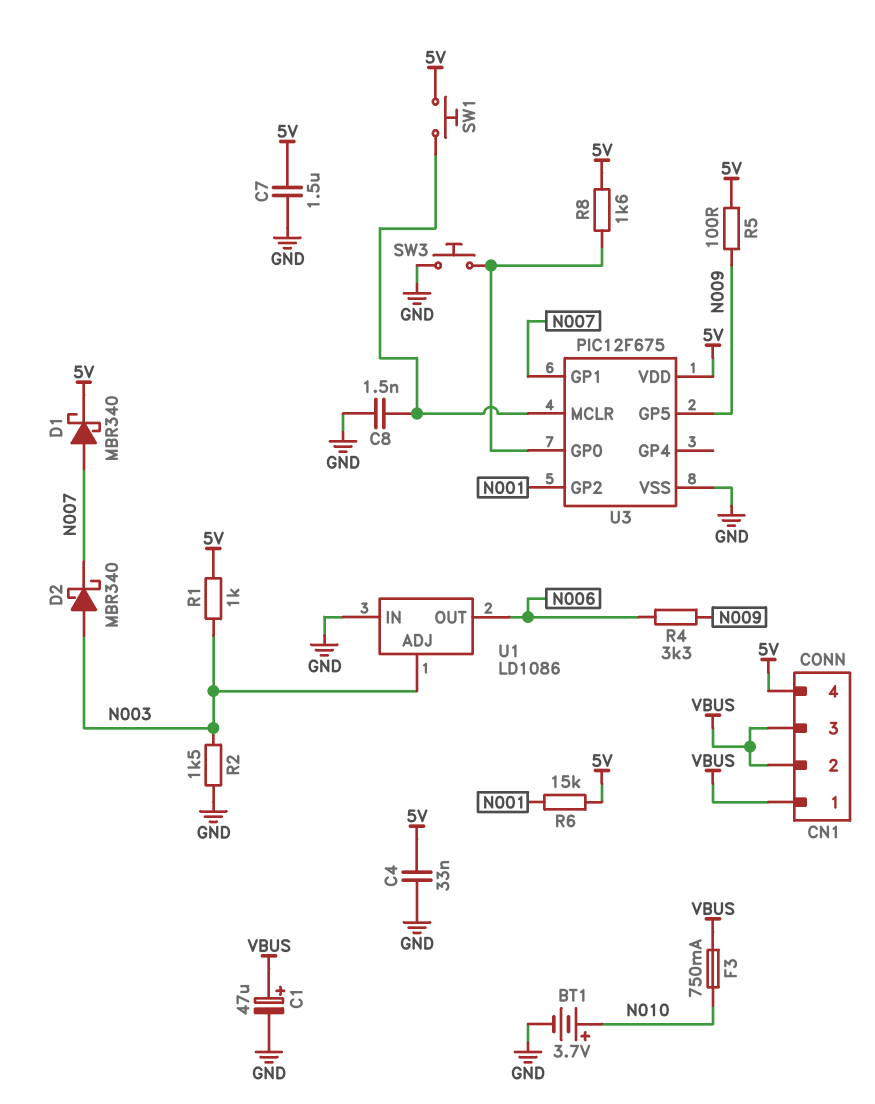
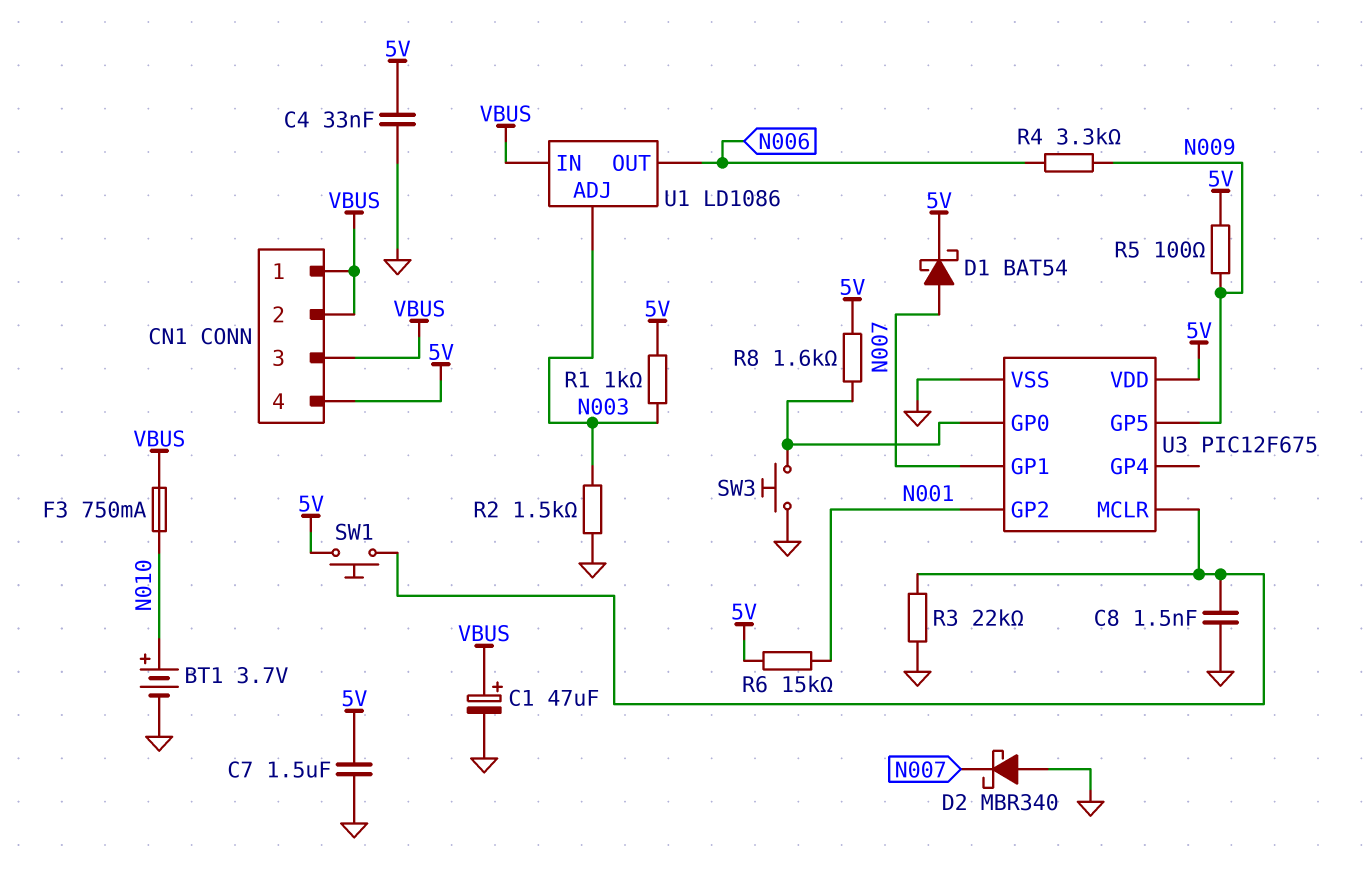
D1: schottky MBR340 (A N007, K 5V) -> schottky BAT54 (A N007, K 5V)
D2: schottky MBR340 (A N003, K N007) -> schottky MBR340 (A GND, K N007)
R3: none -> 22k (GND, U3/MCLR)
U1 pin IN: GND -> VBUS

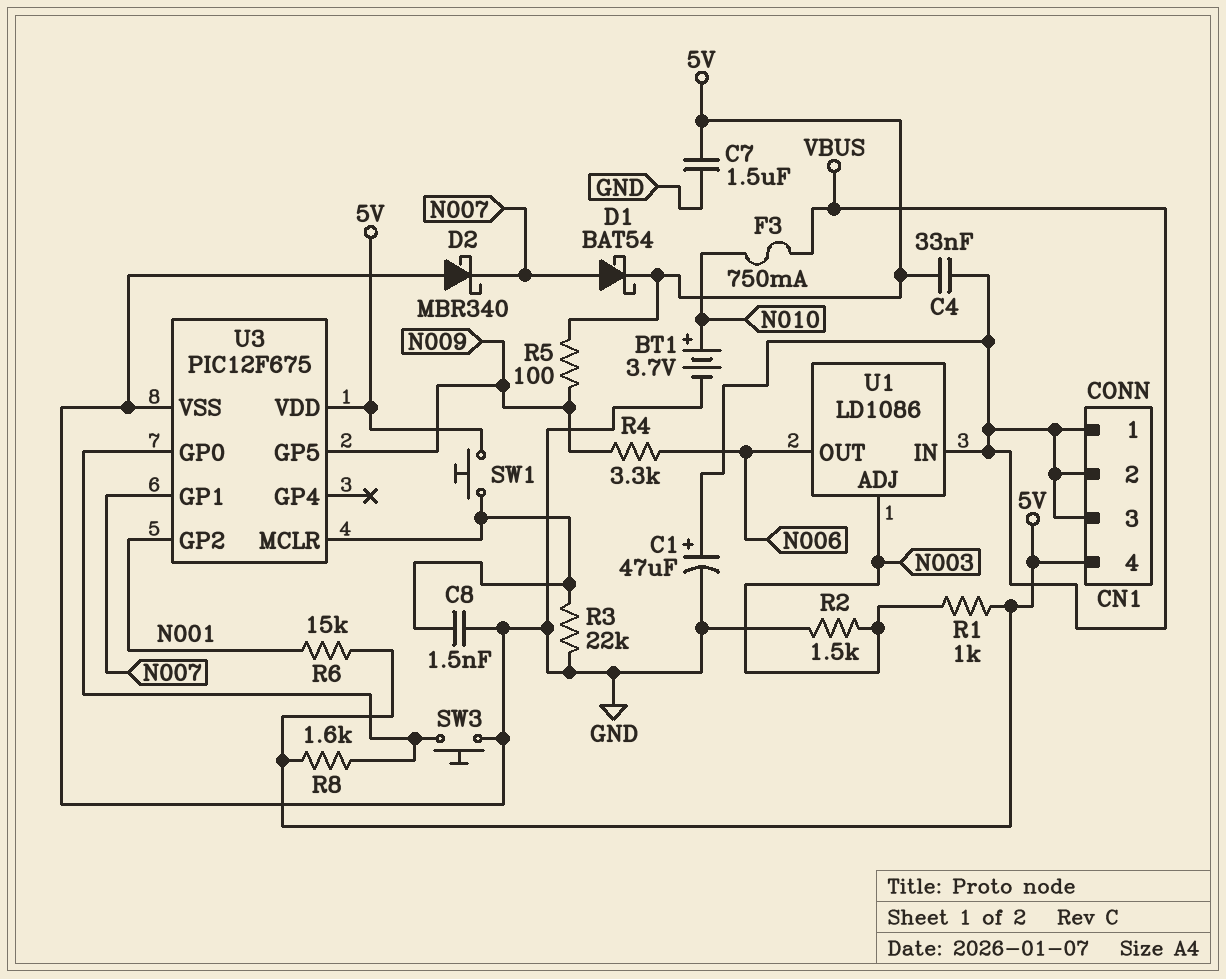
C4: 33nF (5V, GND) -> 33nF (5V, VBUS)

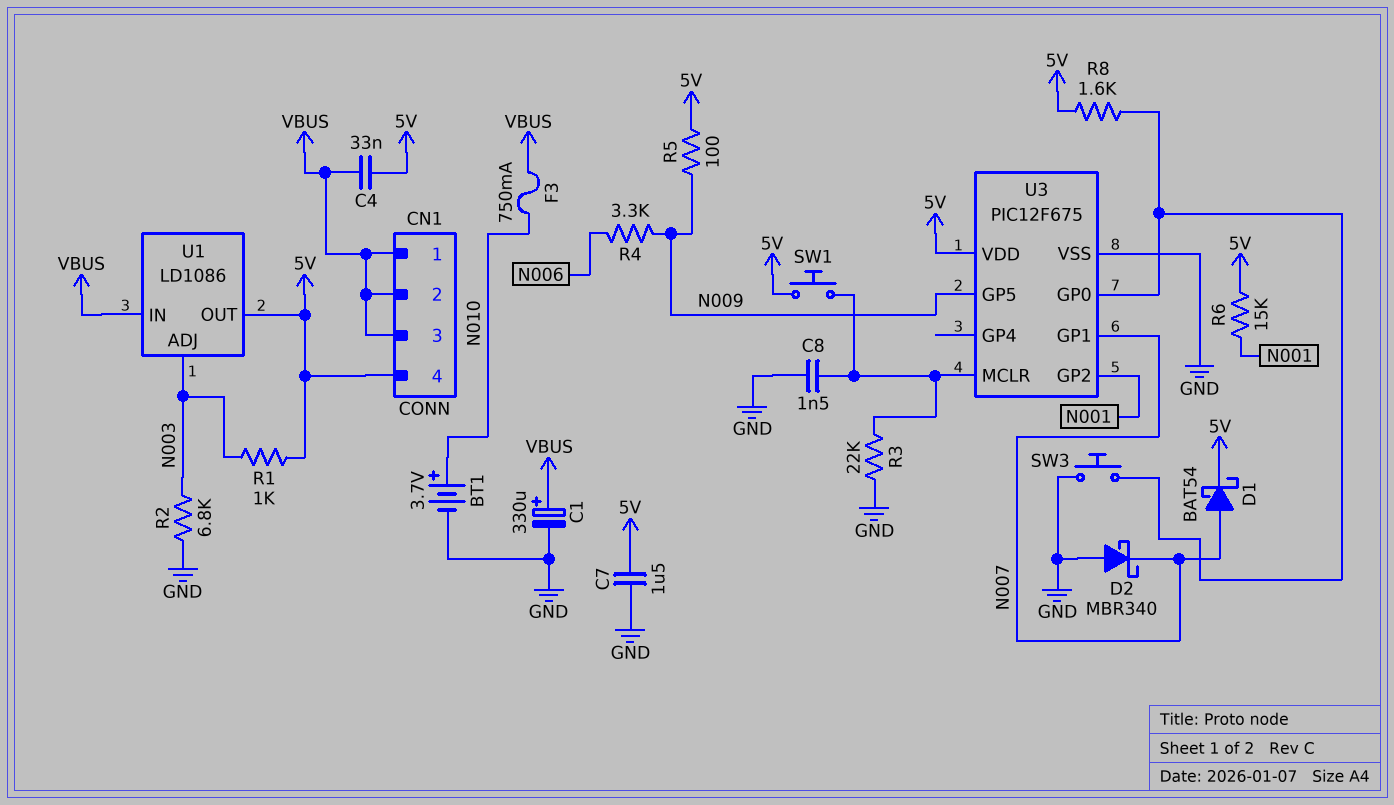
C1: 47uF (plus VBUS, minus GND) -> 330uF (plus VBUS, minus GND)
R2: 1.5k (GND, N003) -> 6.8k (GND, N003)
U1 pin OUT: N006 -> 5V

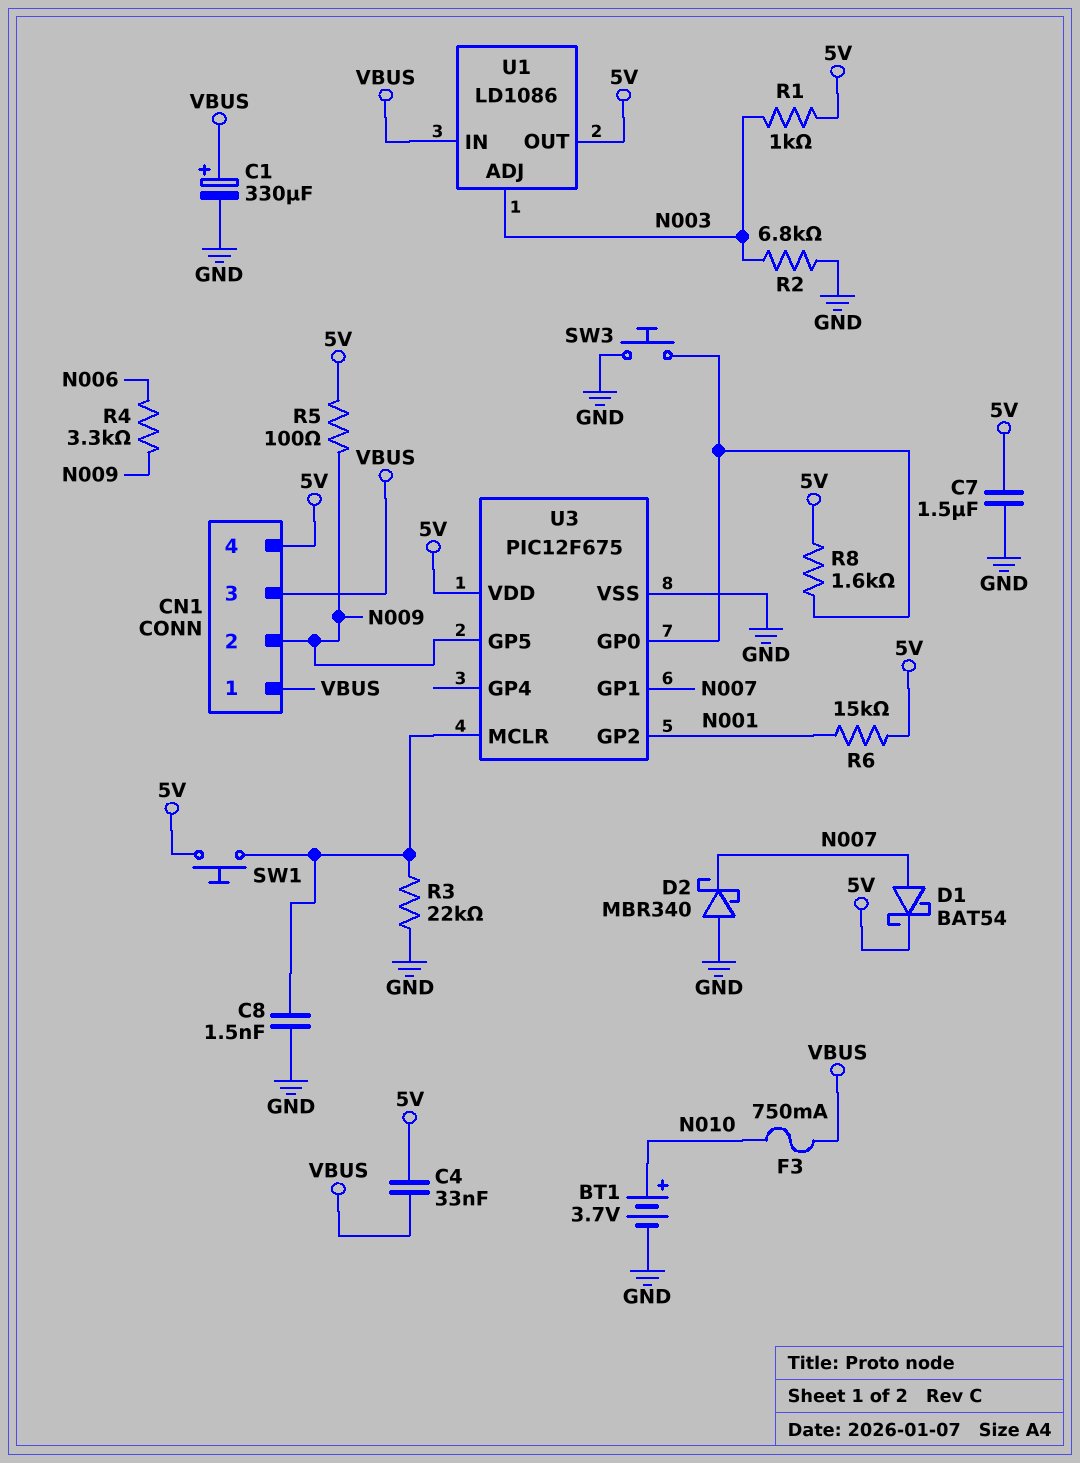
CN1 pin 2: VBUS -> N009

